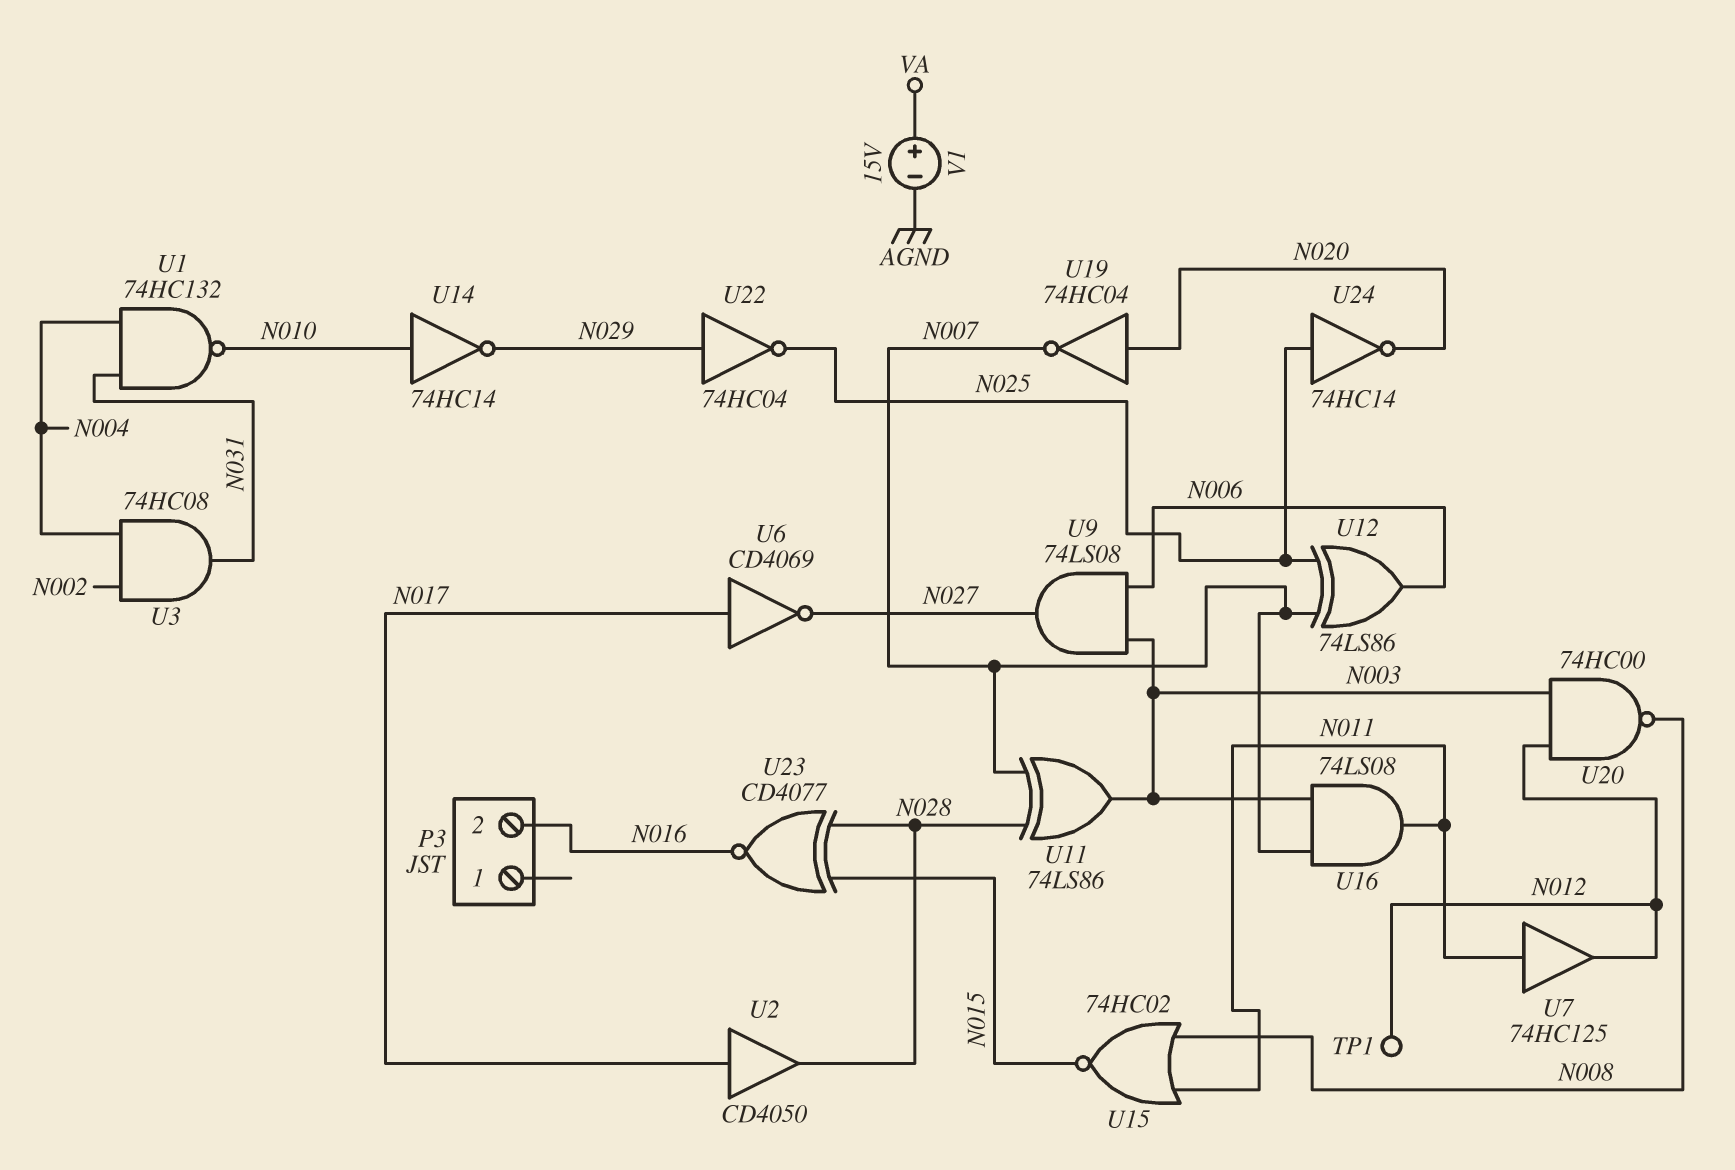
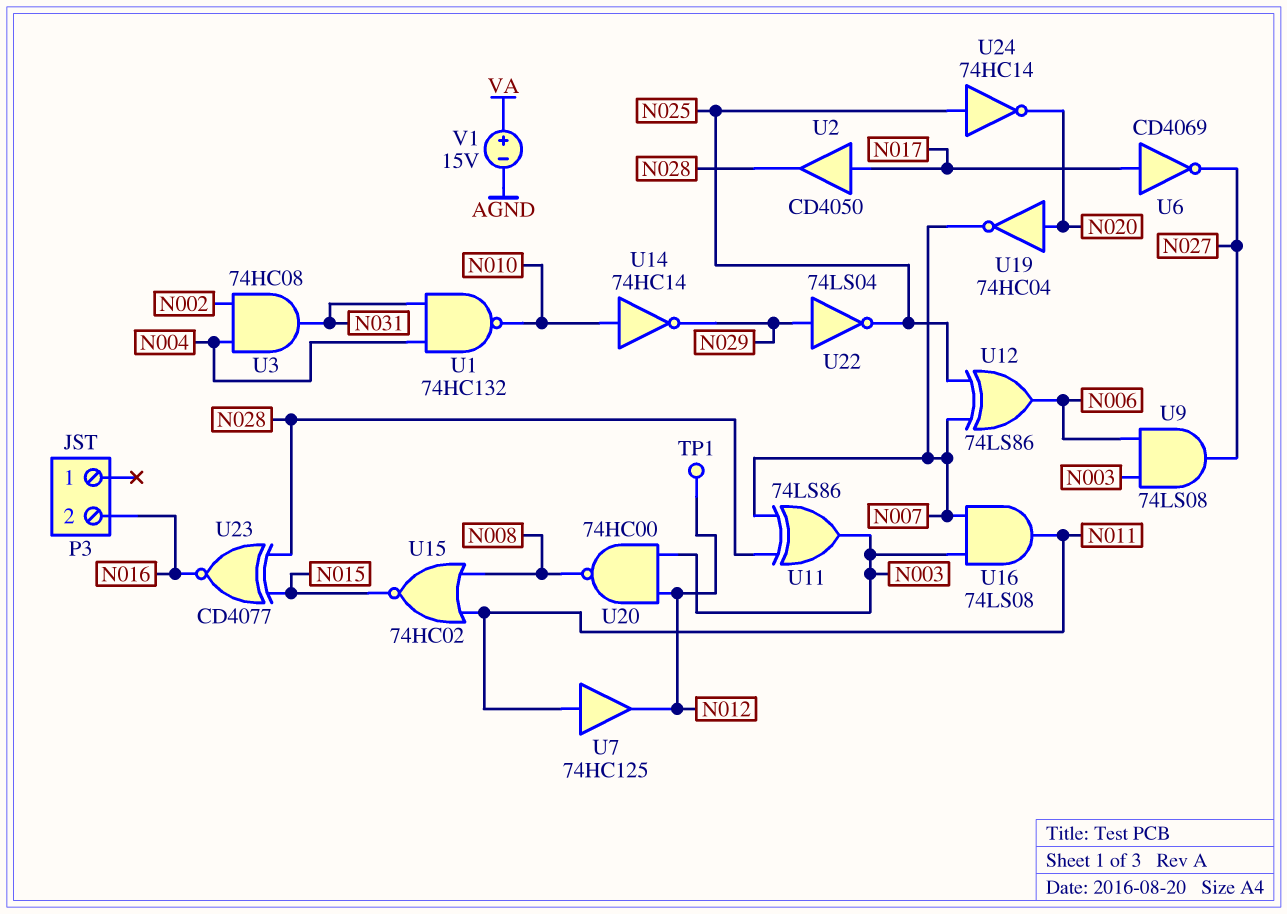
U22: NOT 74HC04 (in N029, out N025) -> NOT 74LS04 (in N029, out N025)

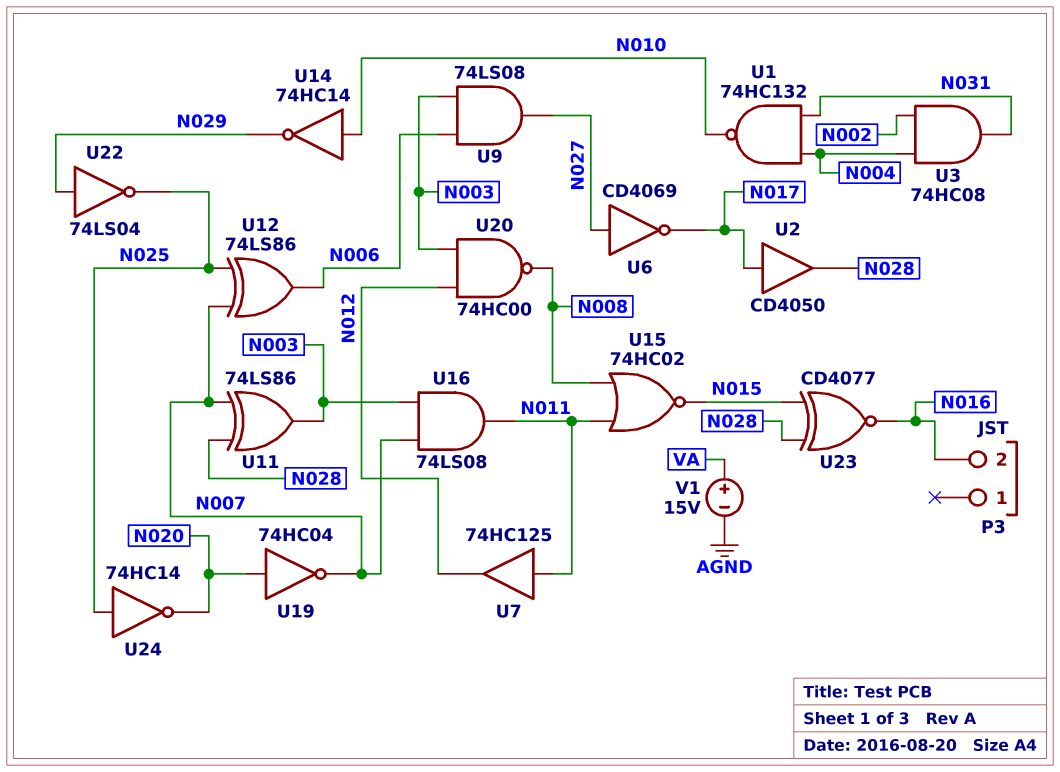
TP1: test point (N012) -> none
U6: NOT CD4069 (in N017, out N027) -> NOT CD4069 (in N027, out N017)

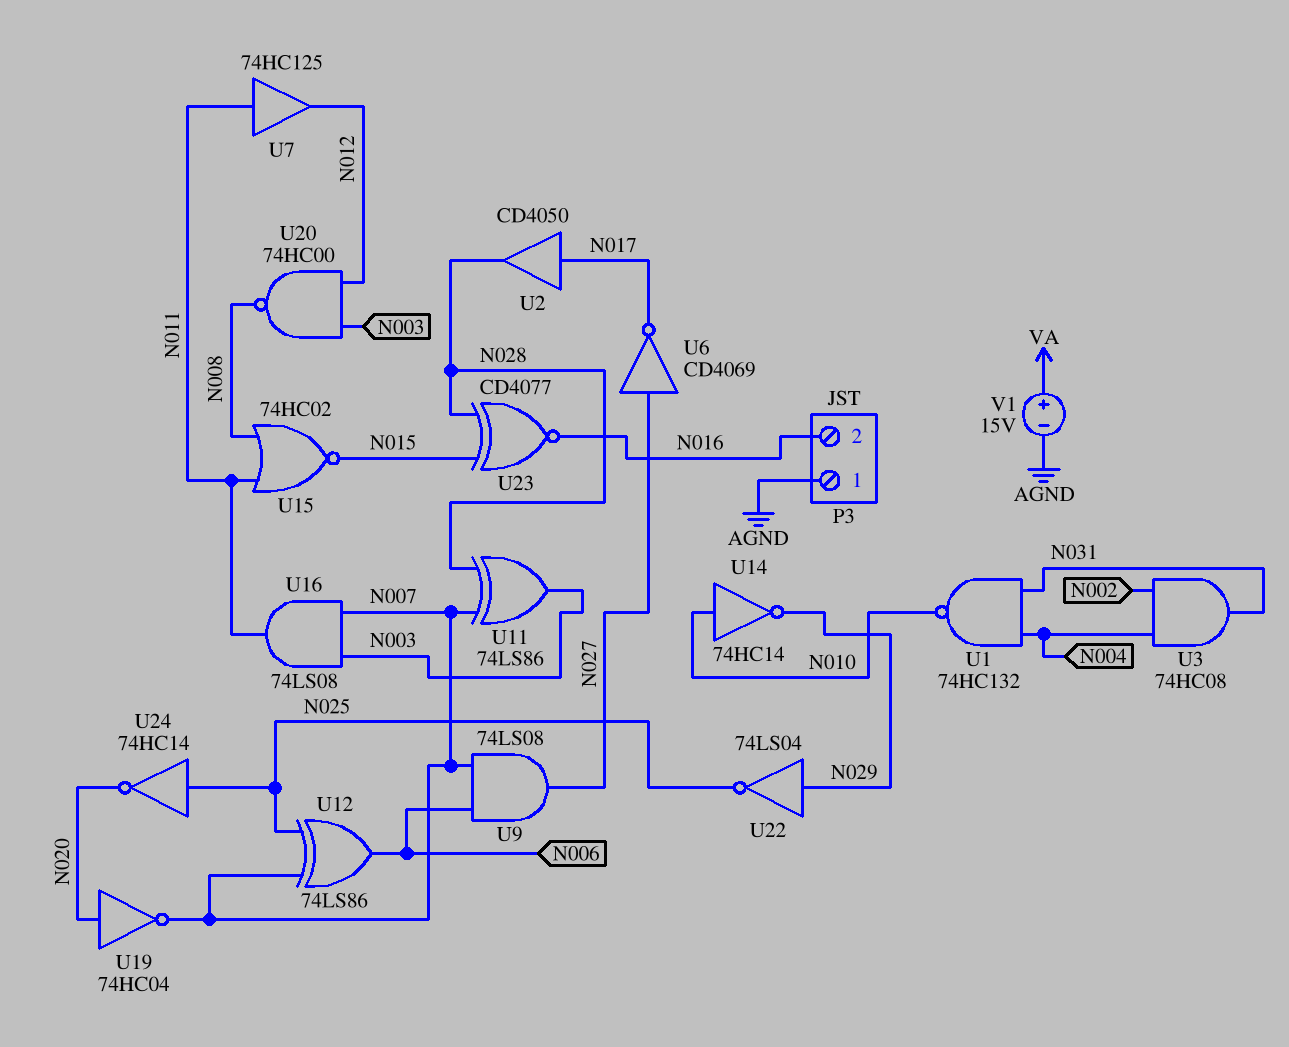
P3 pin 1: none -> AGND
U9: AND 74LS08 (in N003, in N006, out N027) -> AND 74LS08 (in N006, in N007, out N027)

